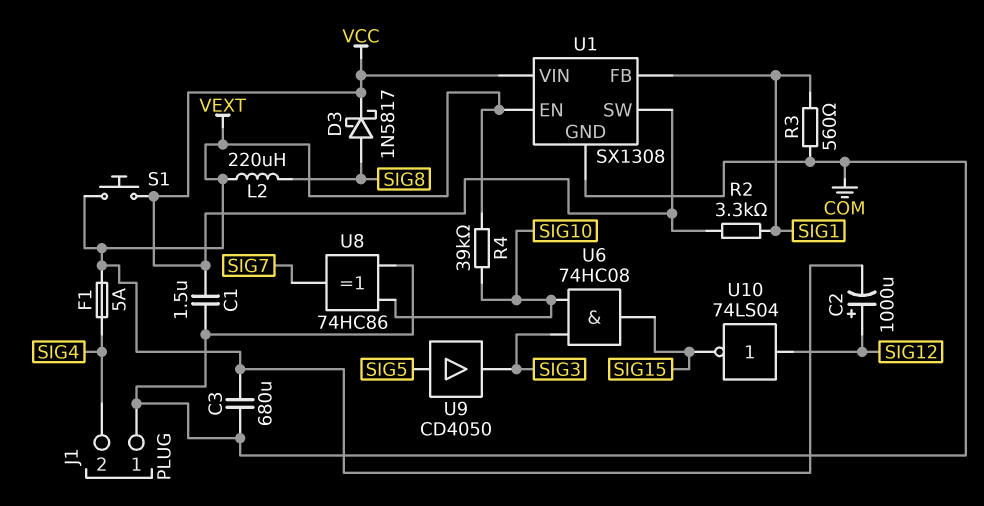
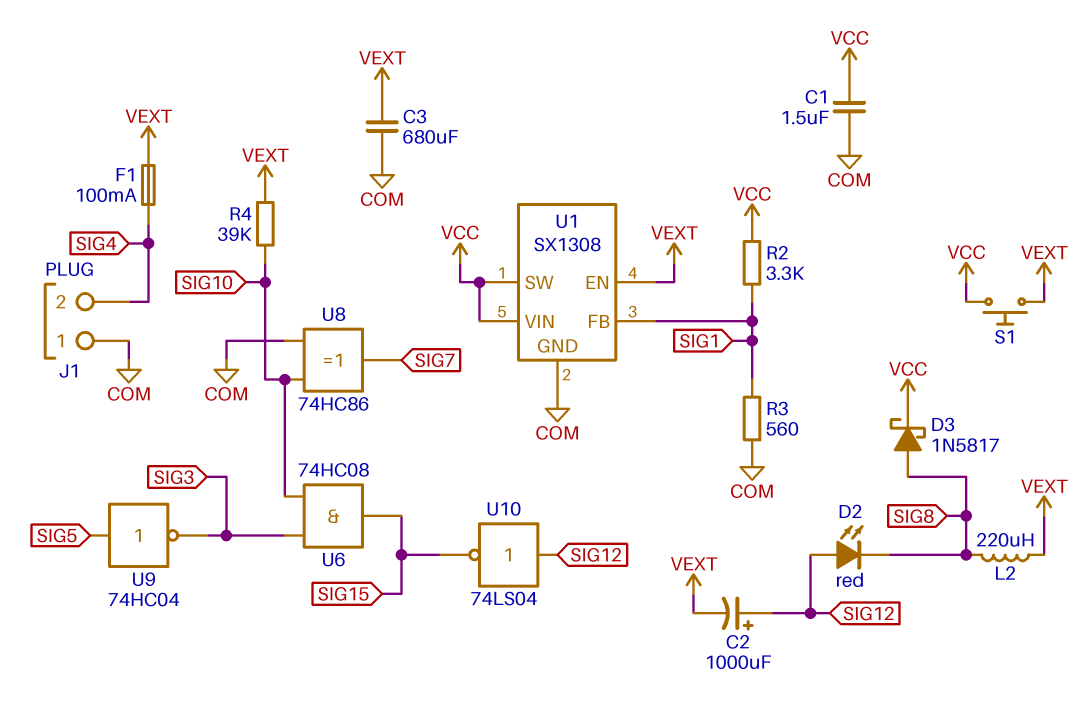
D2: none -> LED red (A SIG12, K SIG8)
F1: 5A (SIG4, VEXT) -> 100mA (SIG4, VEXT)
U9: buffer CD4050 (in SIG5, out SIG3) -> NOT 74HC04 (in SIG5, out SIG3)

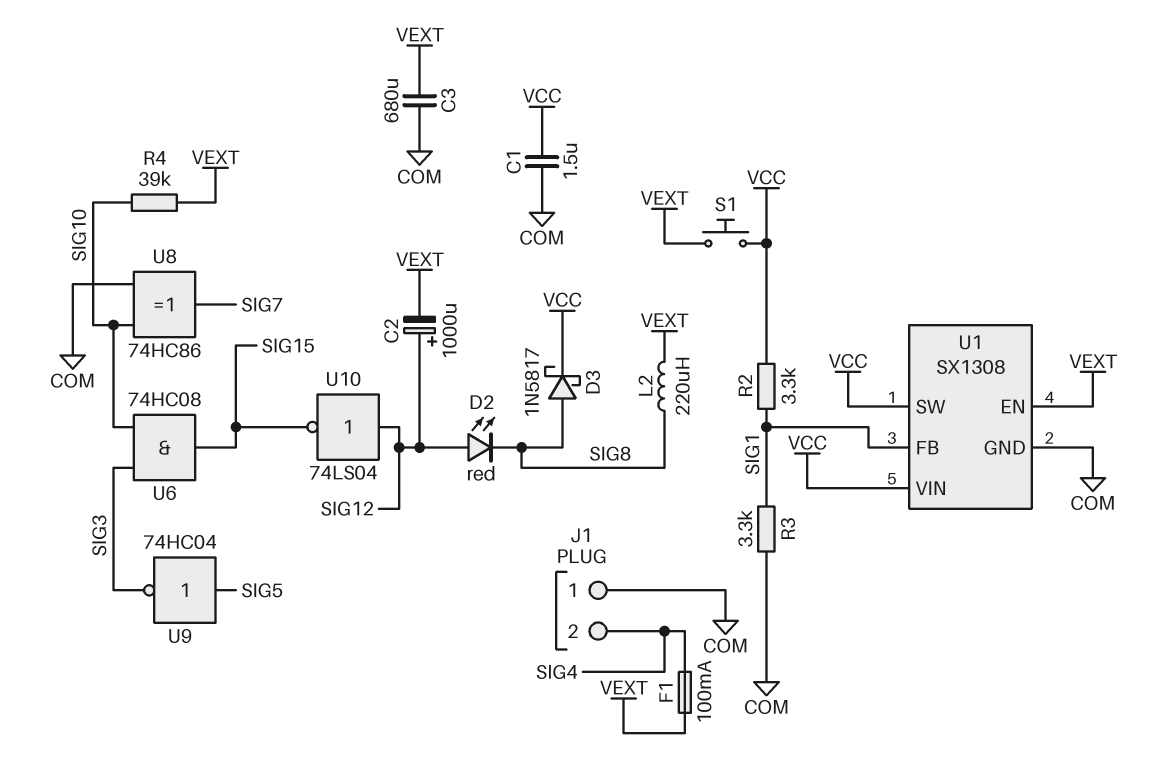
R3: 560 (COM, SIG1) -> 3.3k (COM, SIG1)

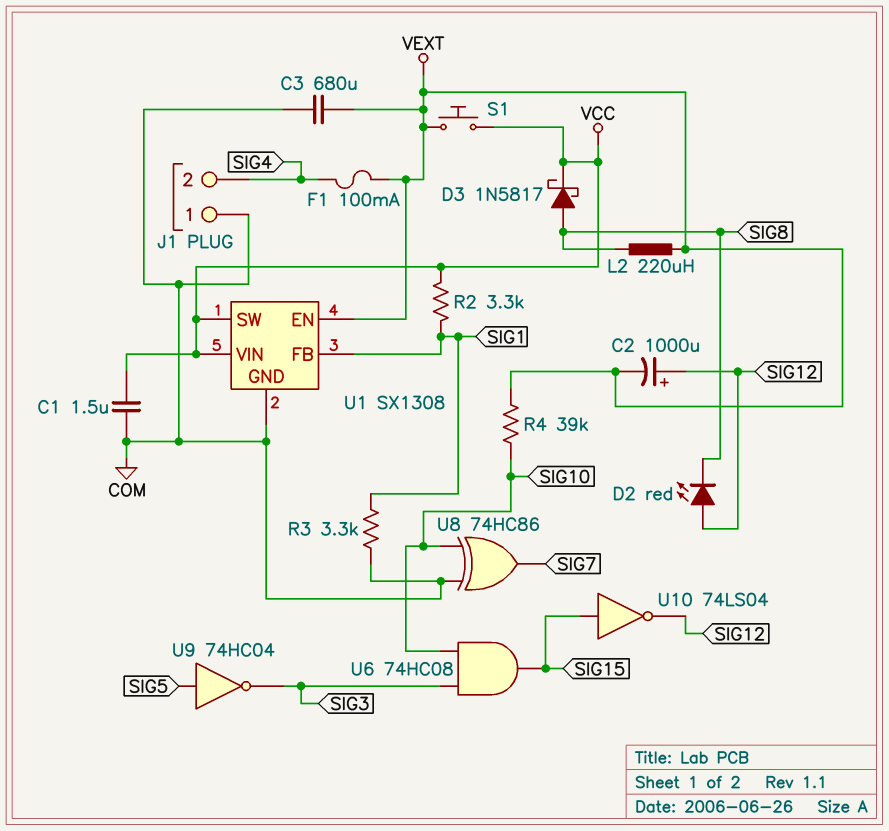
U10: NOT 74LS04 (in SIG12, out SIG15) -> NOT 74LS04 (in SIG15, out SIG12)

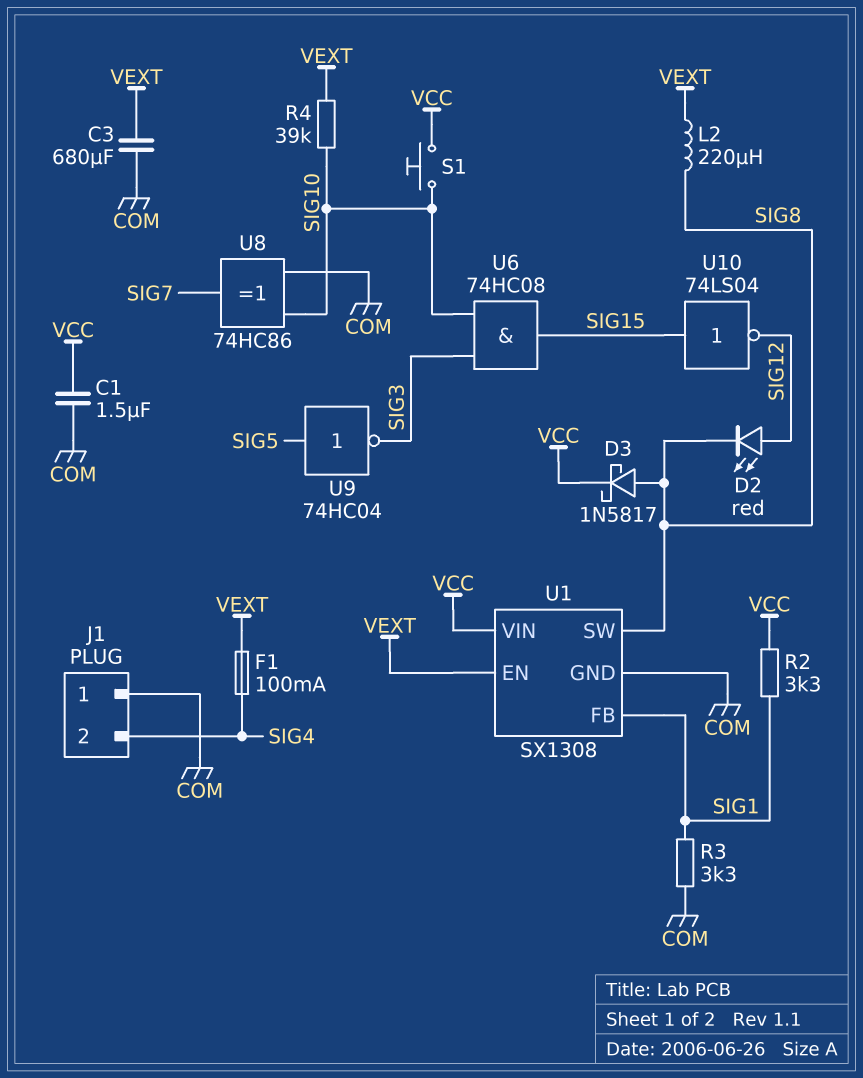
C2: 1000uF (plus SIG12, minus VEXT) -> none
S1: button (VCC, VEXT) -> button (SIG10, VCC)
U1 pin SW: VCC -> SIG8

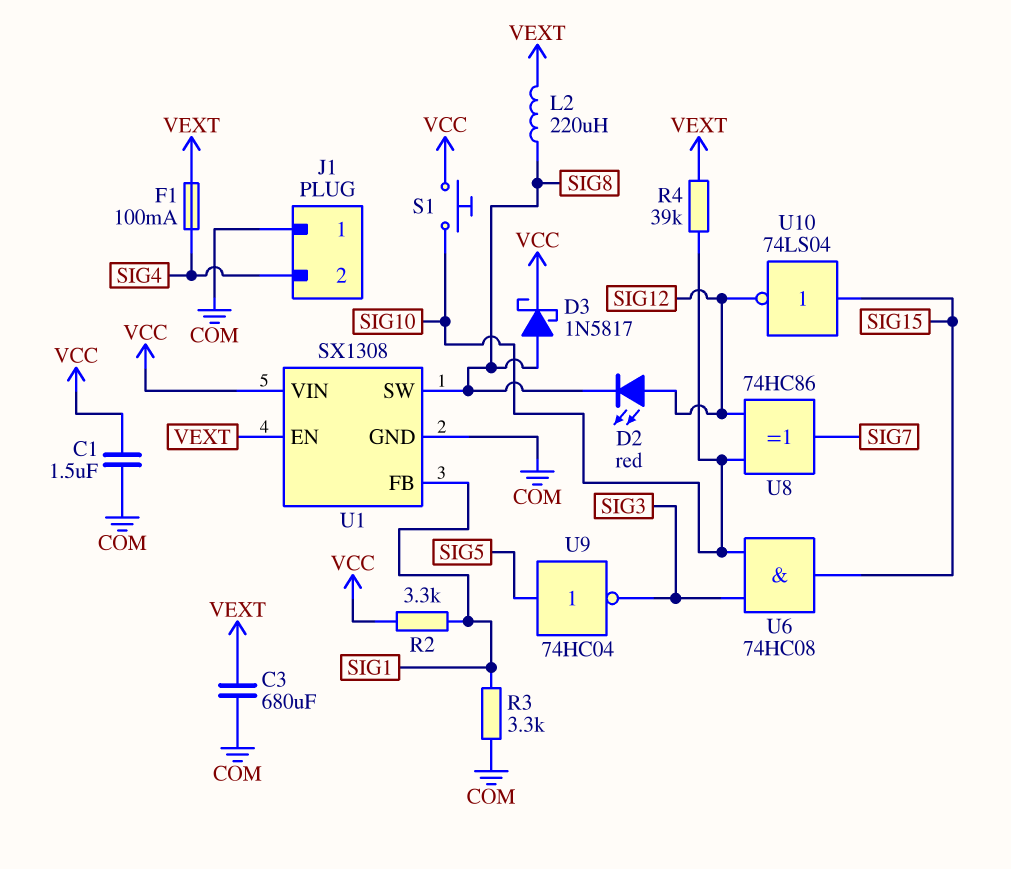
U8: XOR 74HC86 (in COM, in SIG10, out SIG7) -> XOR 74HC86 (in SIG10, in SIG12, out SIG7)

